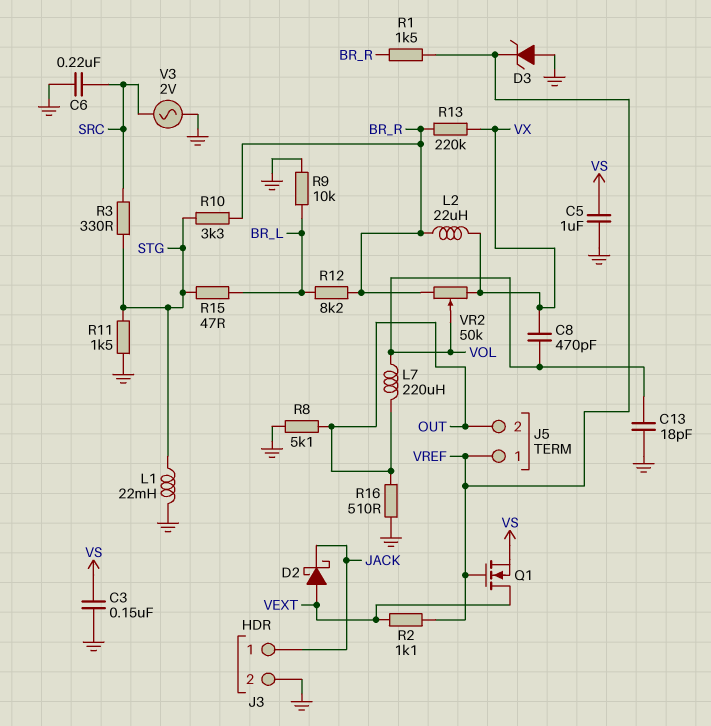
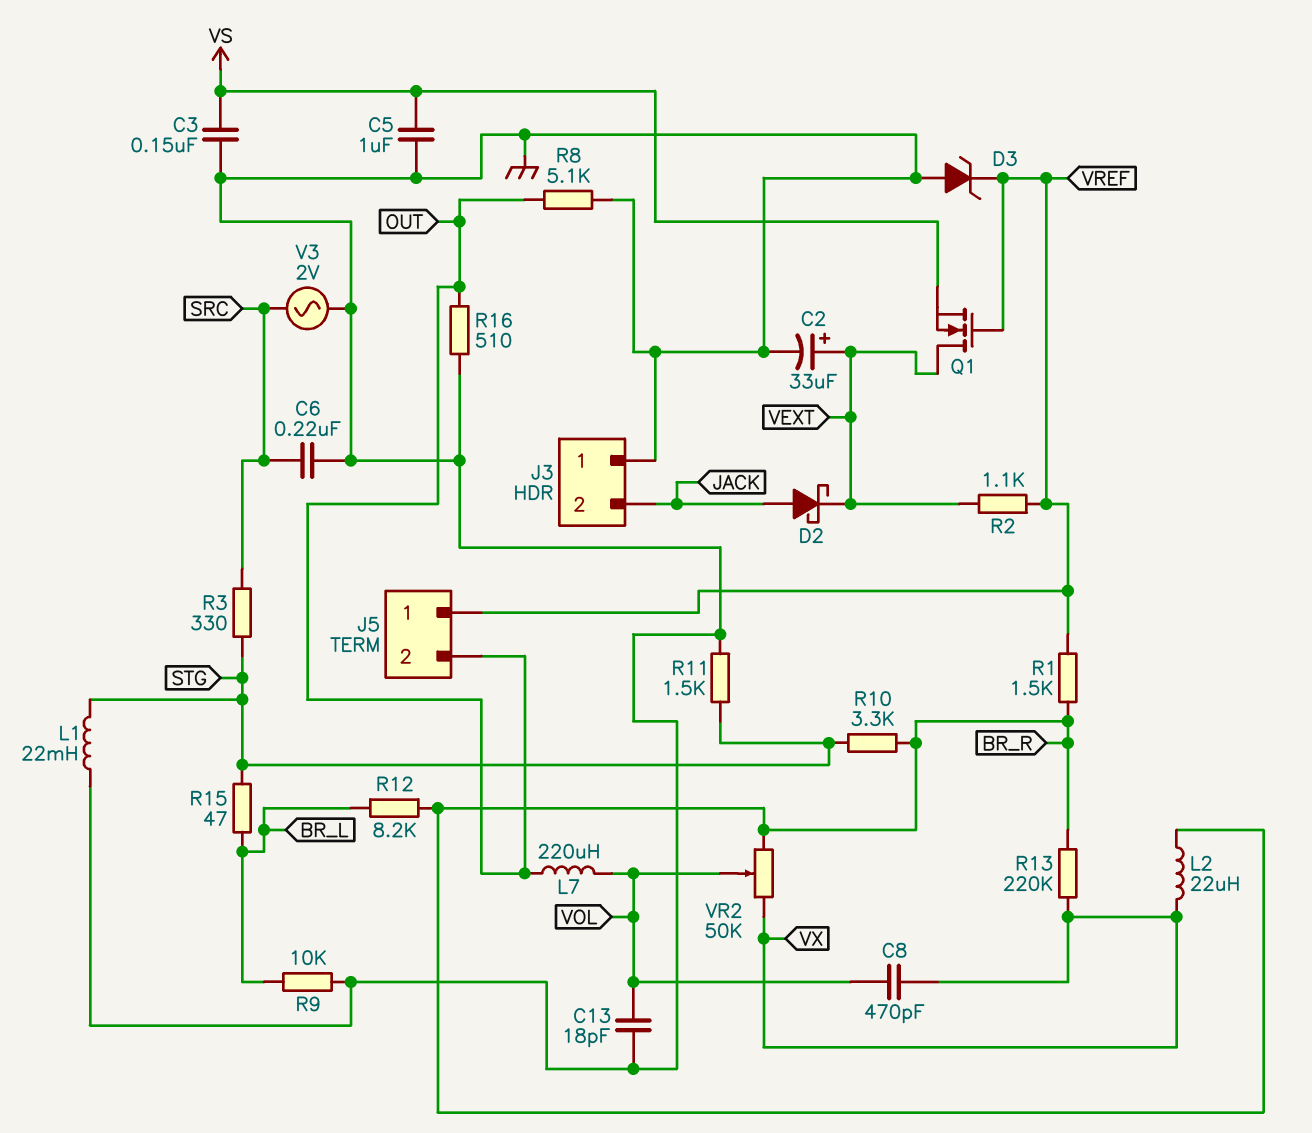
C2: none -> 33uF (plus VEXT, minus GND)
D2: schottky (A VEXT, K JACK) -> schottky (A JACK, K VEXT)
J3 pin 1: JACK -> GND
J3 pin 2: GND -> JACK

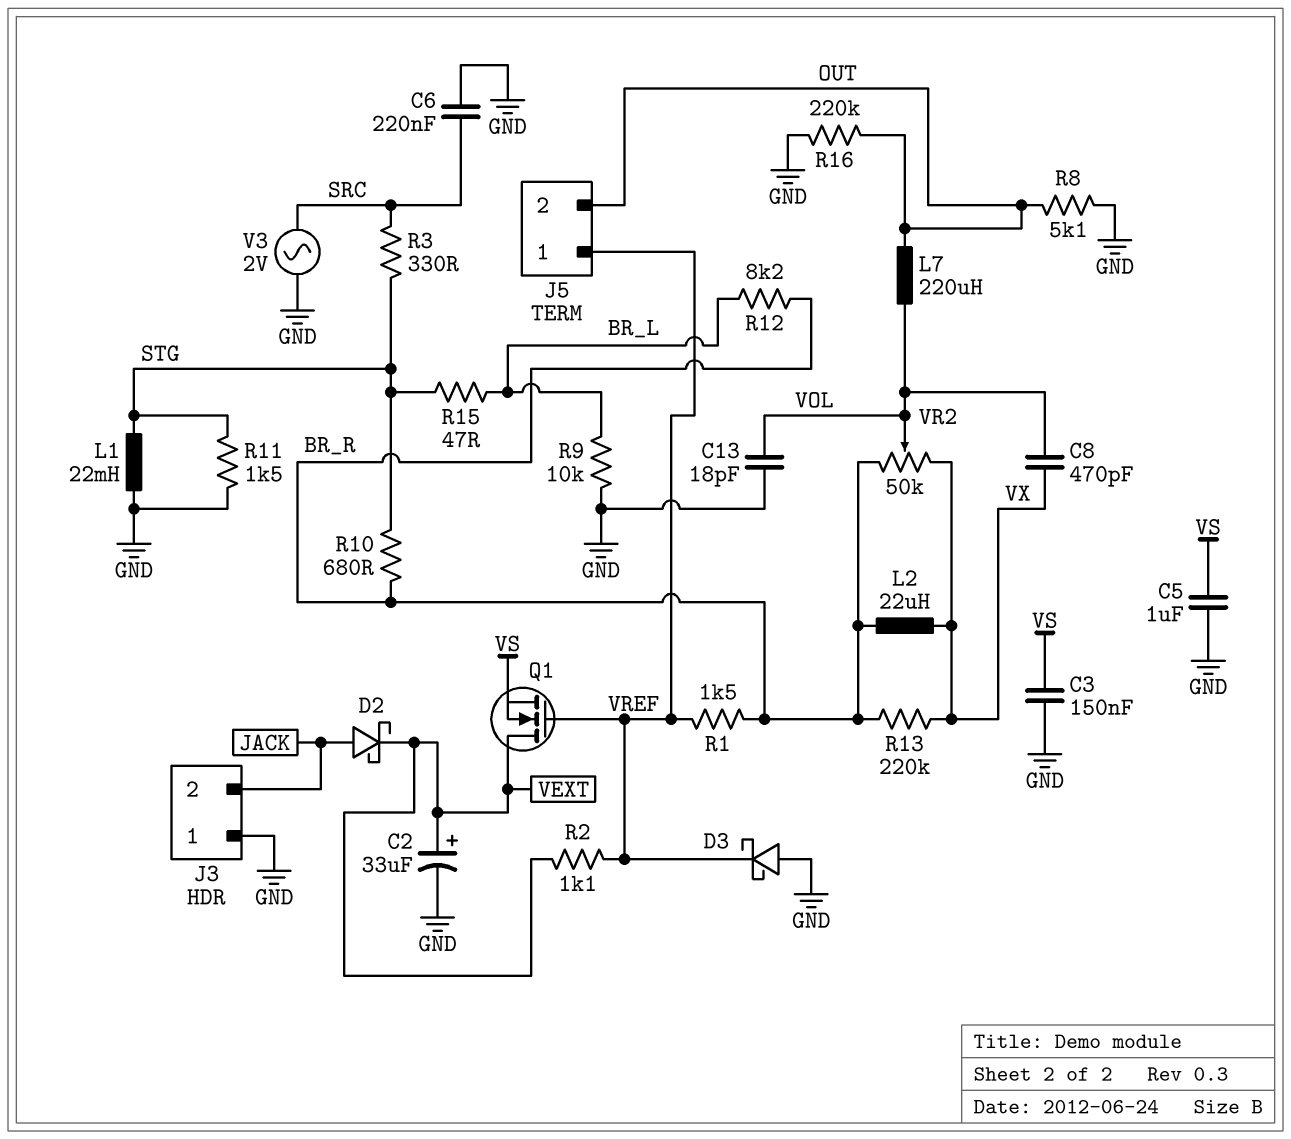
D3: zener (A GND, K VREF) -> schottky (A GND, K VREF)
R10: 3.3k (BR_R, STG) -> 680 (BR_R, STG)
R16: 510 (GND, OUT) -> 220k (GND, OUT)

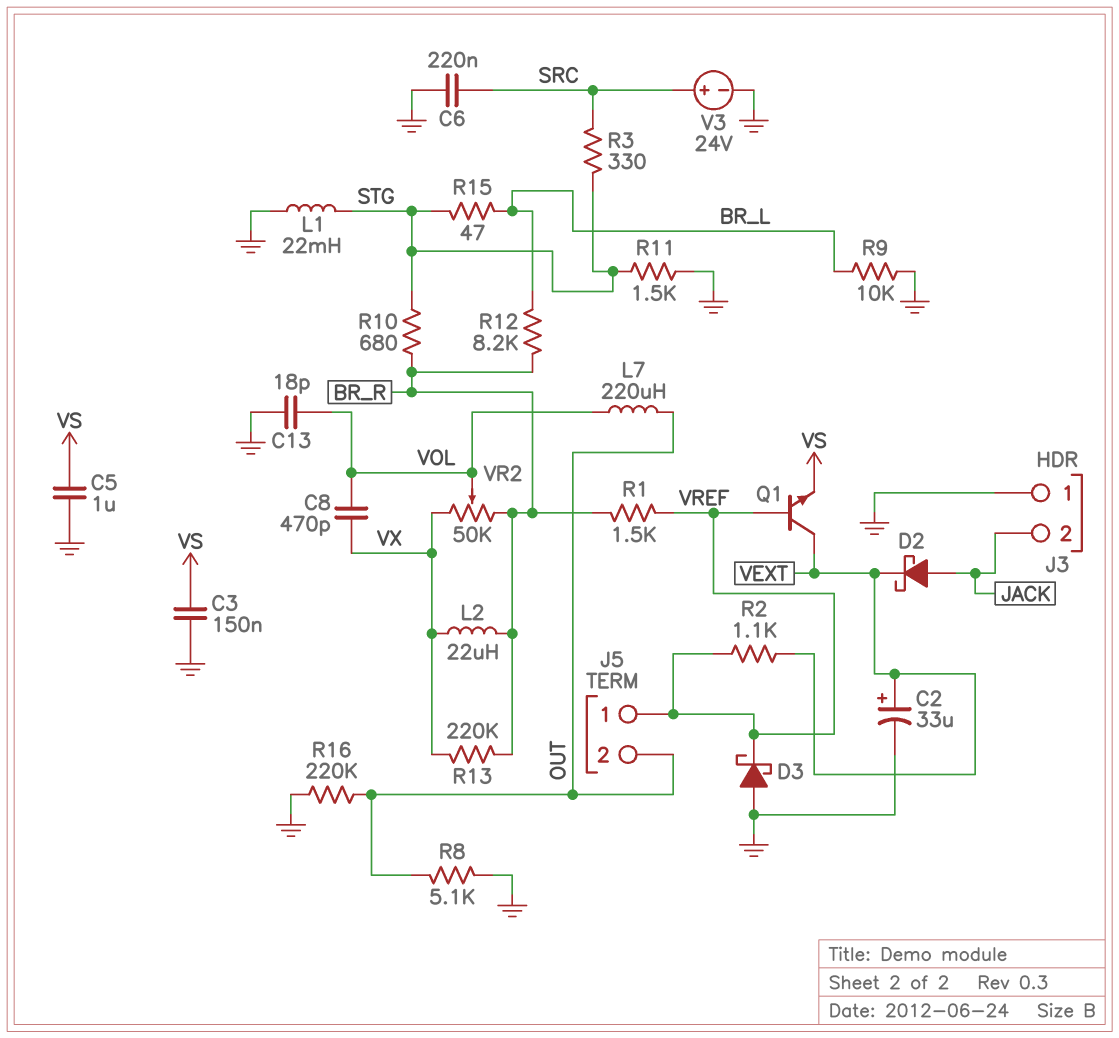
Q1: NMOS (G VREF, D VEXT, S VS) -> NPN (B VREF, C VEXT, E VS)
V3: AC 2V (GND, SRC) -> 24V (plus SRC, minus GND)

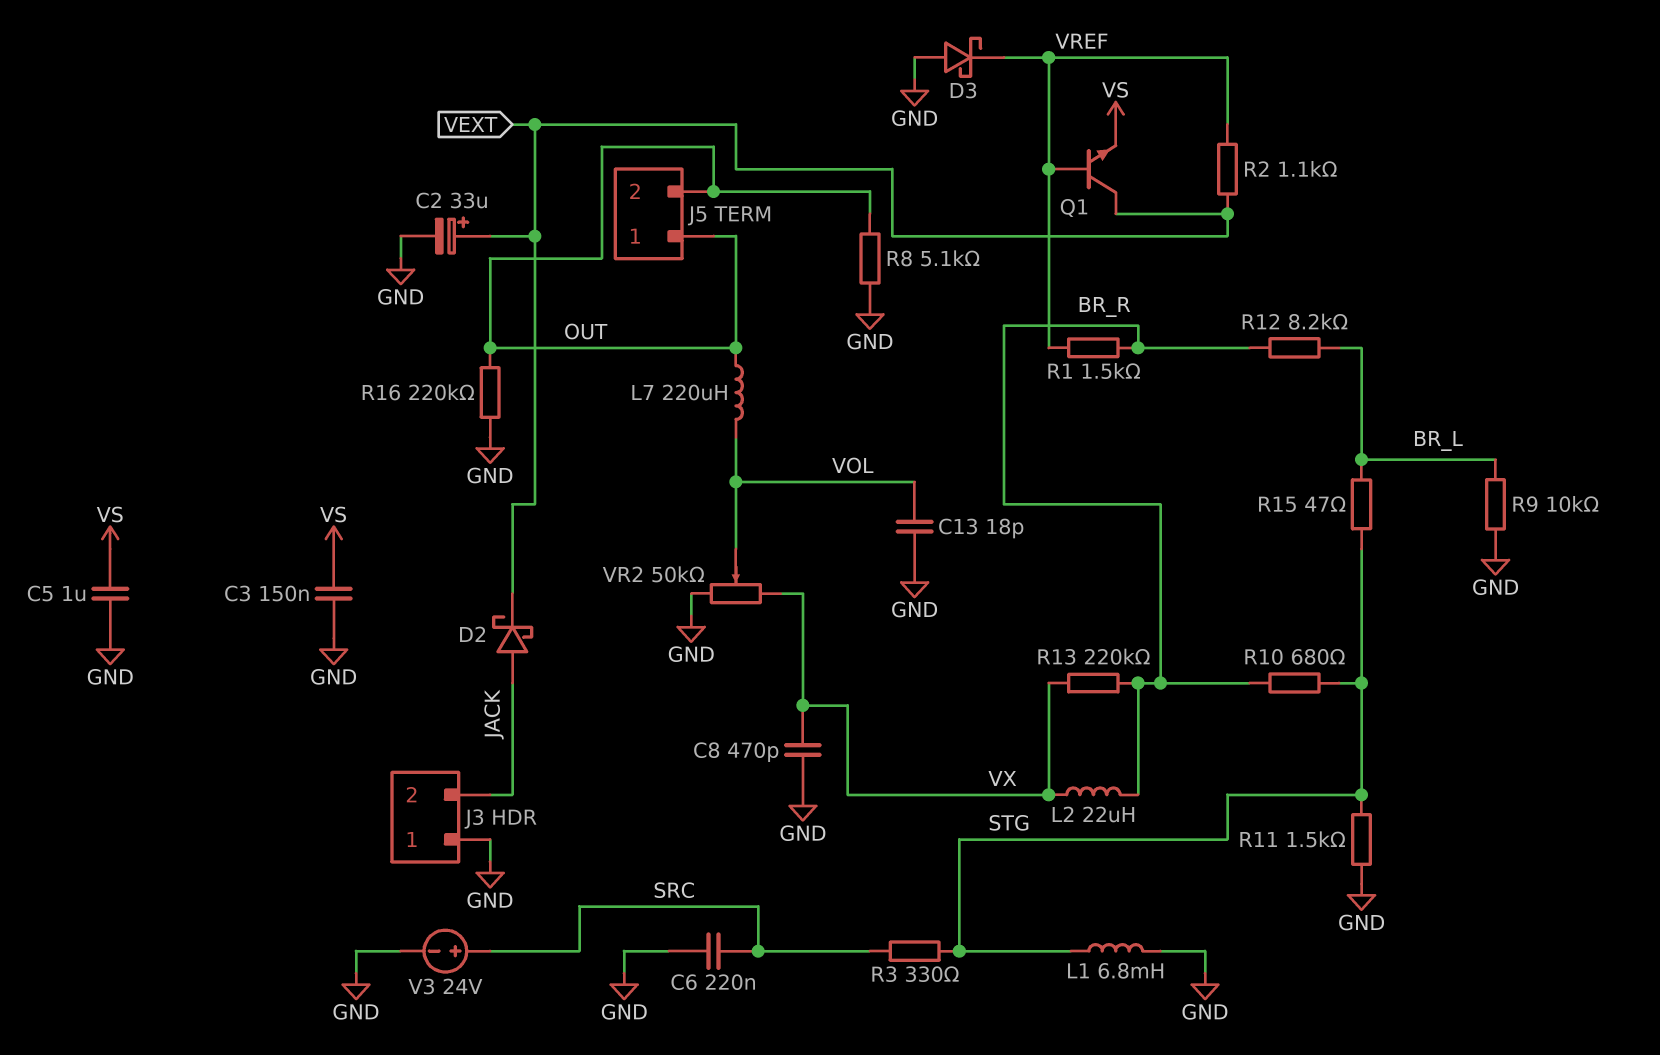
C8: 470pF (VOL, VX) -> 470pF (GND, VX)
J5 pin 1: VREF -> OUT
L1: 22mH (GND, STG) -> 6.8mH (GND, STG)
VR2: 50k (BR_R, VX, wiper VOL) -> 50k (GND, VX, wiper VOL)

